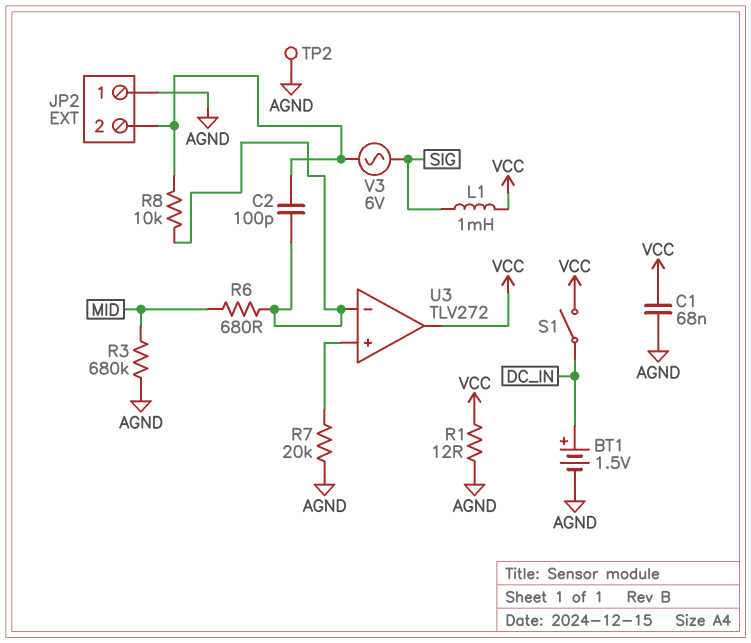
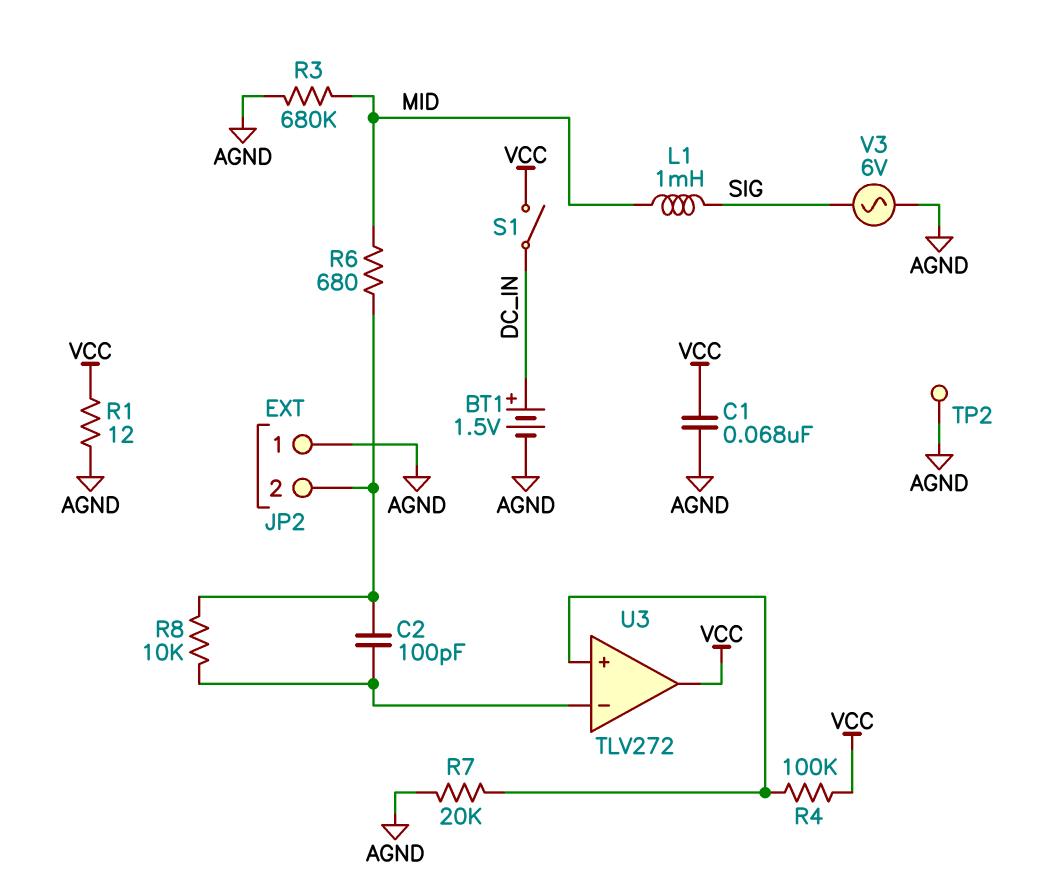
L1: 1mH (SIG, VCC) -> 1mH (MID, SIG)
R4: none -> 100k (U3/in+, VCC)
R6: 680 (MID, U3/in-) -> 680 (JP2/2, MID)
V3: AC 6V (JP2/2, SIG) -> AC 6V (AGND, SIG)

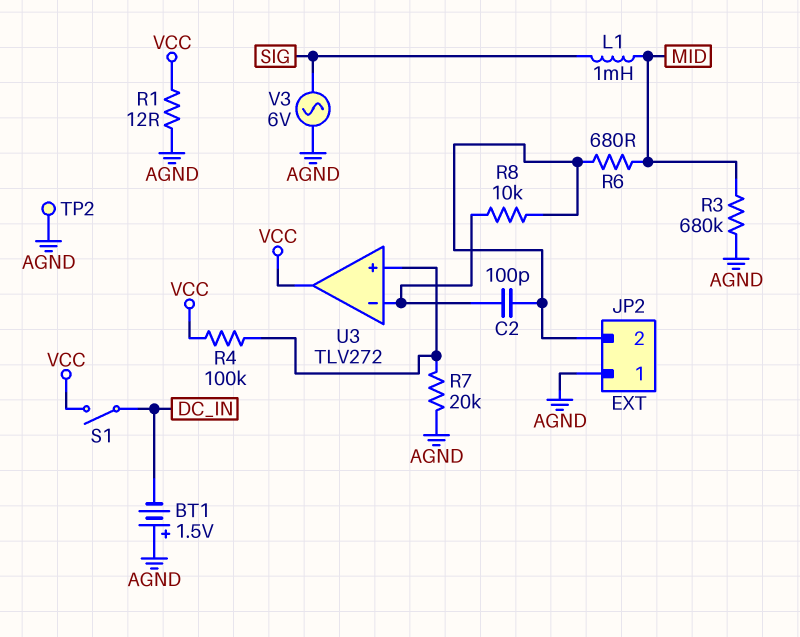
BT1: 1.5V (plus DC_IN, minus AGND) -> 1.5V (plus AGND, minus DC_IN)
C1: 68nF (AGND, VCC) -> none

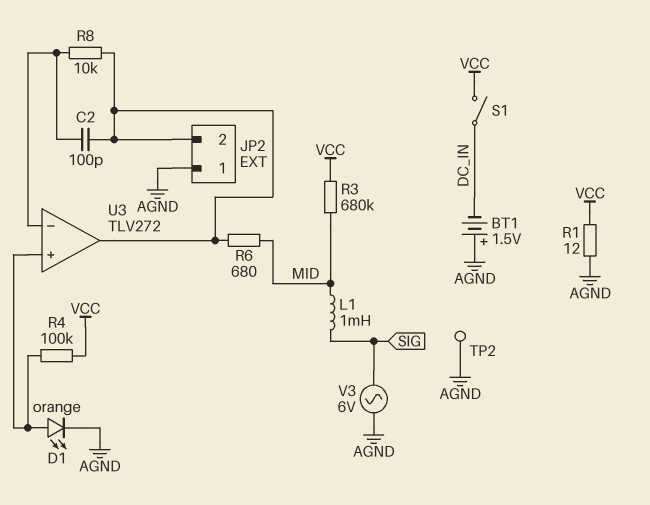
D1: none -> LED orange (A U3/in+, K AGND)
R3: 680k (AGND, MID) -> 680k (MID, VCC)
R7: 20k (AGND, U3/in+) -> none
U3 pin out: VCC -> JP2/2

